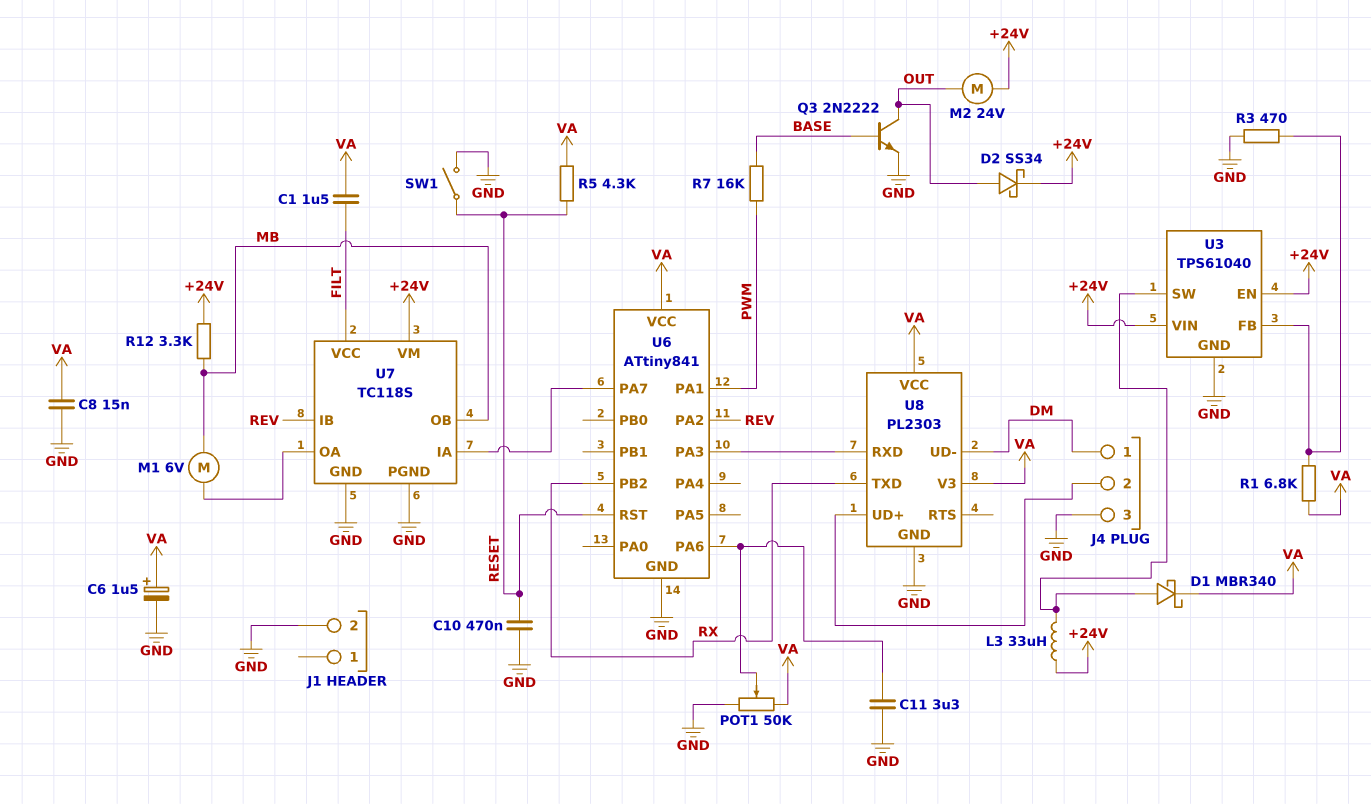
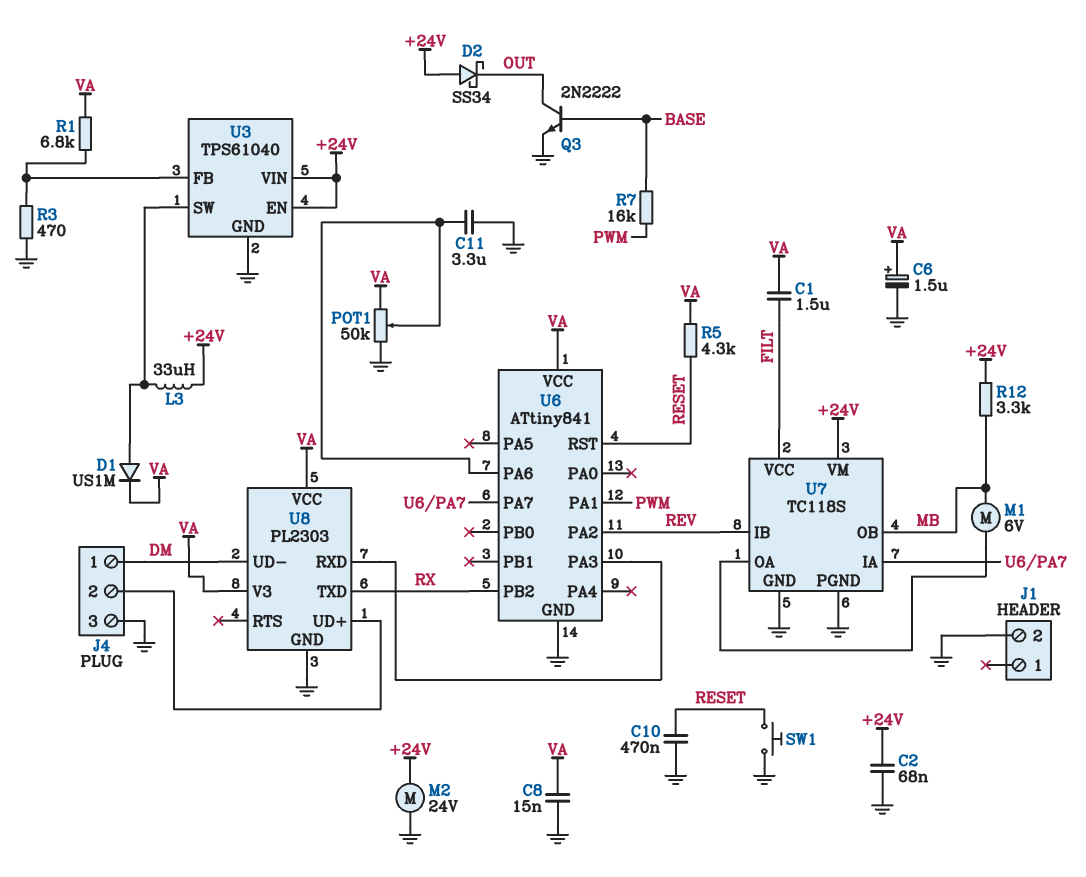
C2: none -> 68nF (+24V, GND)
D1: schottky MBR340 (A U3/SW, K VA) -> diode US1M (A U3/SW, K VA)
D2: schottky SS34 (A OUT, K +24V) -> schottky SS34 (A +24V, K OUT)
M2: motor 24V (+24V, OUT) -> motor 24V (+24V, GND)
SW1: switch (GND, RESET) -> button (GND, RESET)

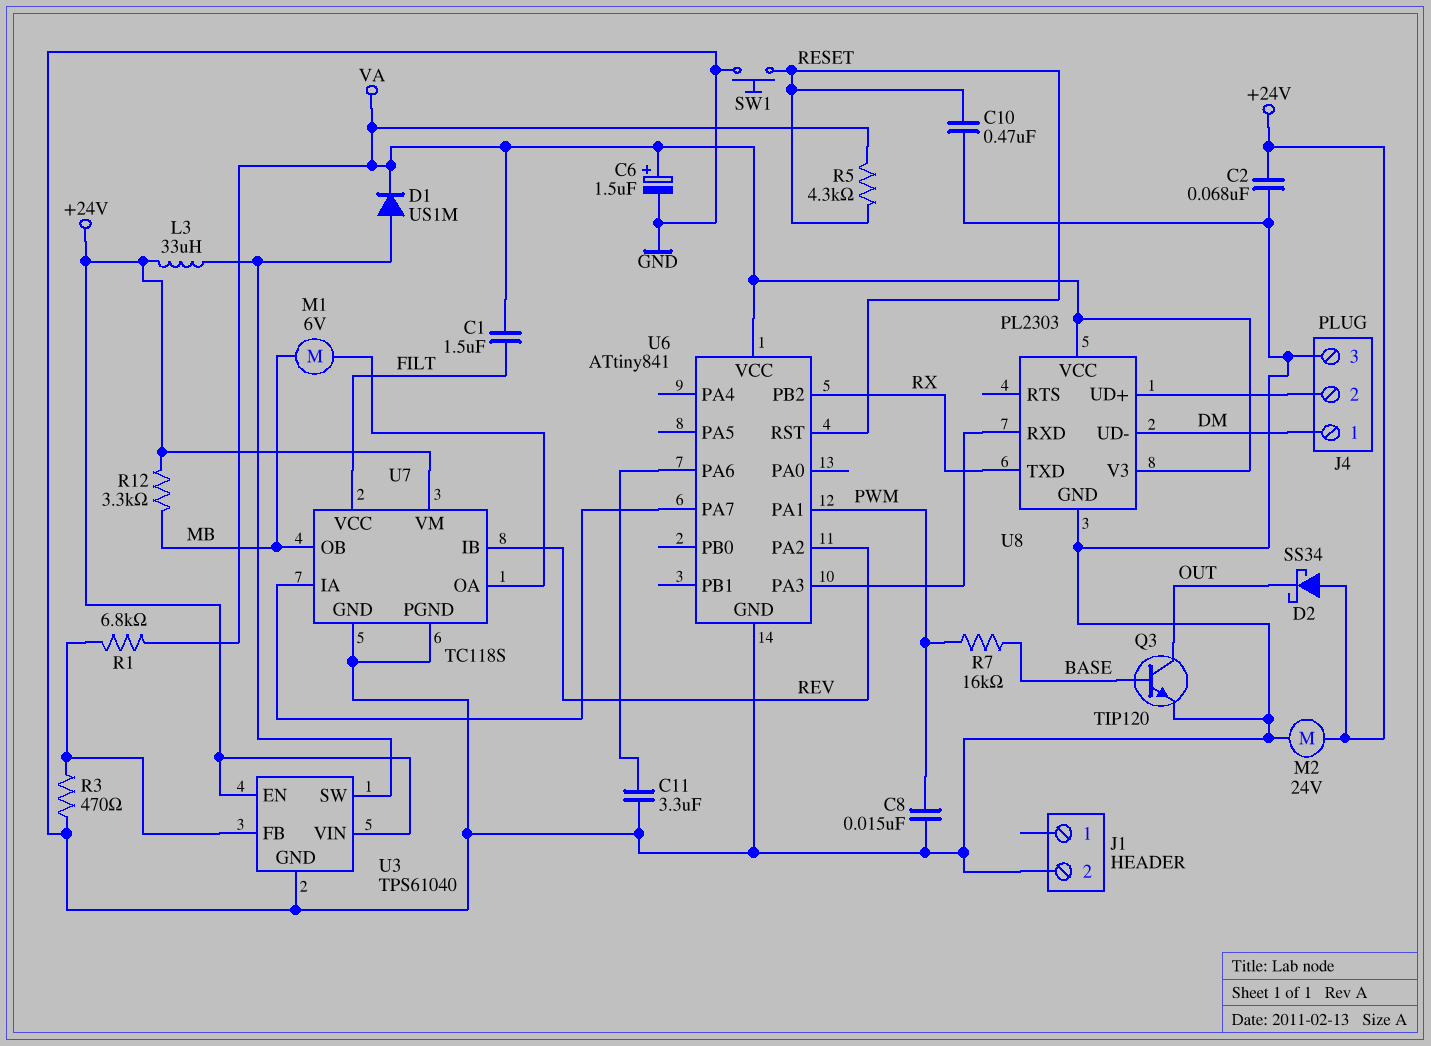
C8: 15nF (GND, VA) -> 15nF (GND, PWM)
POT1: 50k (GND, VA, wiper U6/PA6) -> none
Q3: NPN 2N2222 (B BASE, C OUT, E GND) -> NPN TIP120 (B BASE, C OUT, E GND)

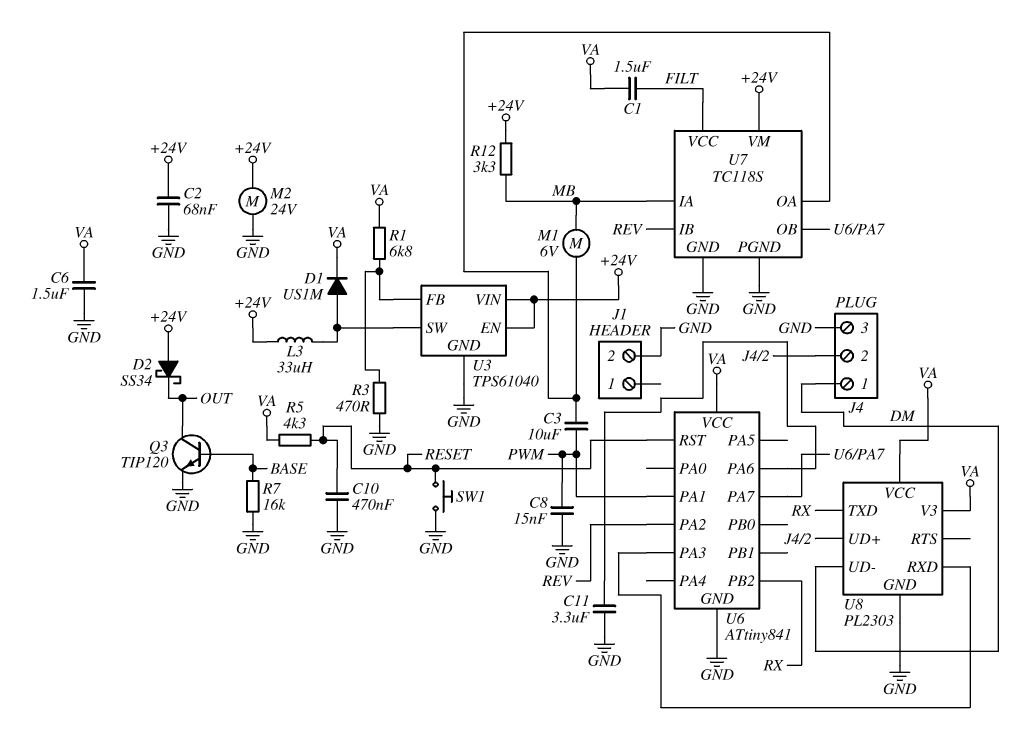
C3: none -> 10uF (PWM, U7/OA)
C6: 1.5uF (plus VA, minus GND) -> 1.5uF (GND, VA)
R7: 16k (BASE, PWM) -> 16k (BASE, GND)
U7 pin IA: U6/PA7 -> MB
U7 pin OB: MB -> U6/PA7

